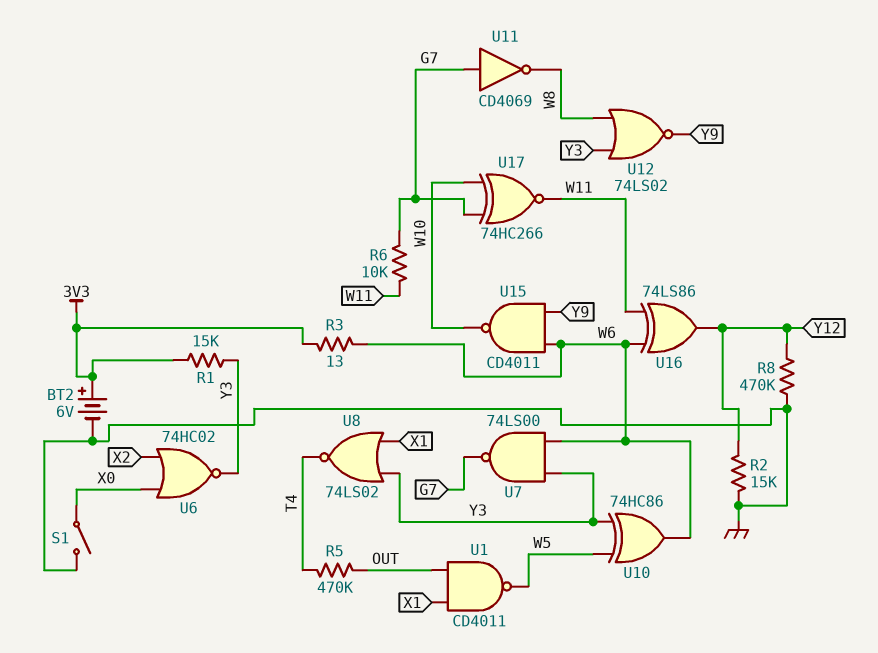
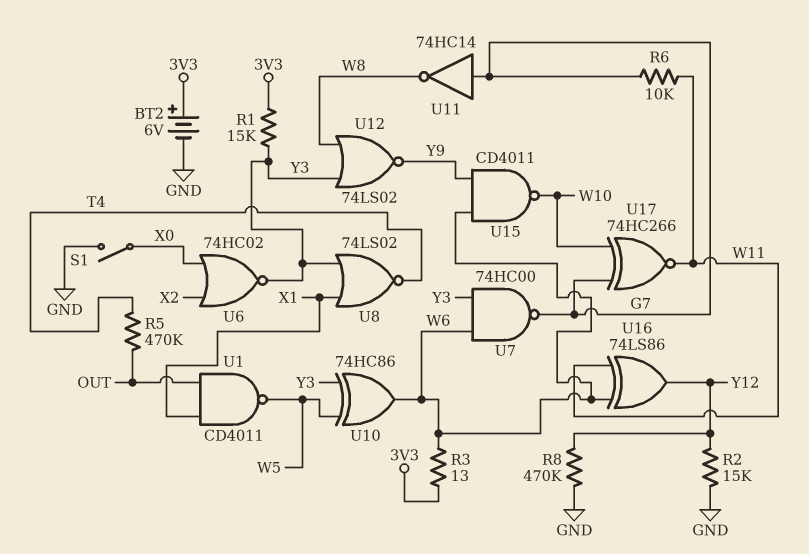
U7: NAND 74LS00 (in W6, in Y3, out G7) -> NAND 74HC00 (in W6, in Y3, out G7)
U11: NOT CD4069 (in G7, out W8) -> NOT 74HC14 (in G7, out W8)

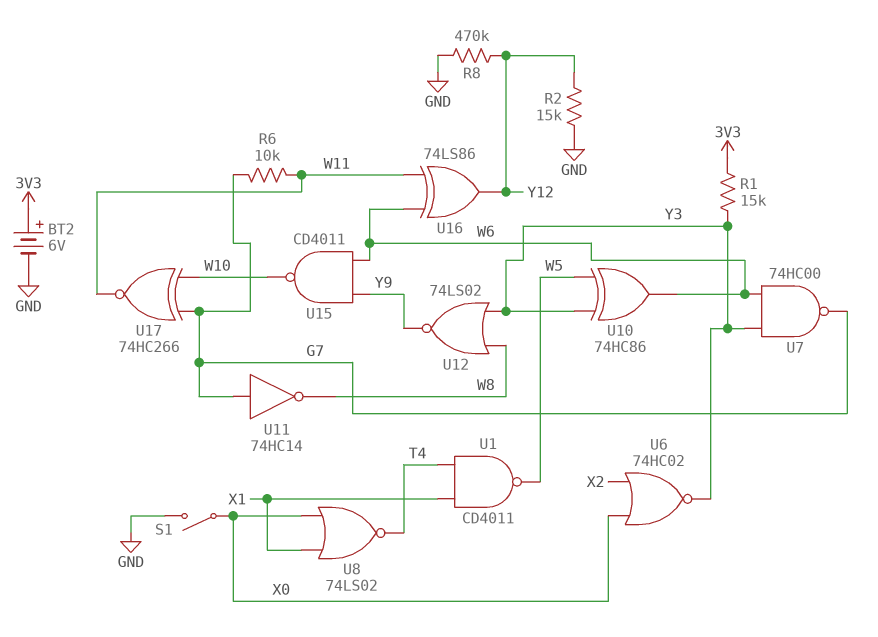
R3: 13 (3V3, W6) -> none
R5: 470k (OUT, T4) -> none
U1: NAND CD4011 (in OUT, in X1, out W5) -> NAND CD4011 (in T4, in X1, out W5)
U8: NOR 74LS02 (in X1, in Y3, out T4) -> NOR 74LS02 (in X0, in X1, out T4)

